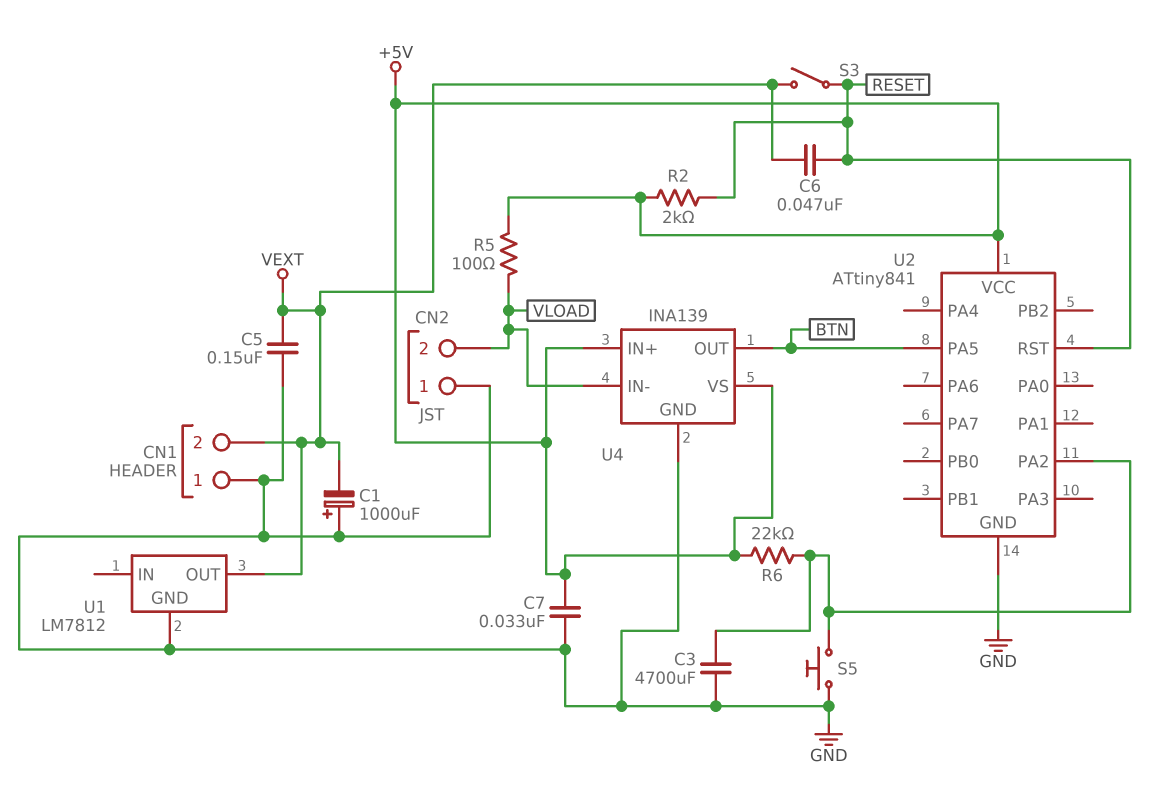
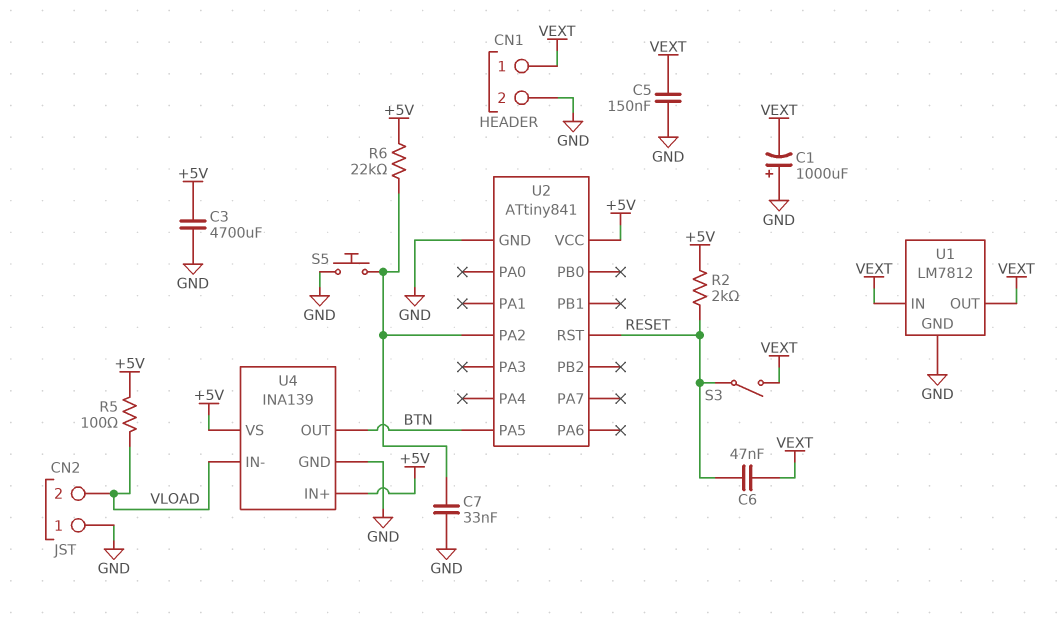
C3: 4700uF (GND, U2/PA2) -> 4700uF (+5V, GND)
C7: 33nF (+5V, GND) -> 33nF (GND, U2/PA2)
CN1 pin 1: GND -> VEXT
CN1 pin 2: VEXT -> GND
U1 pin IN: none -> VEXT

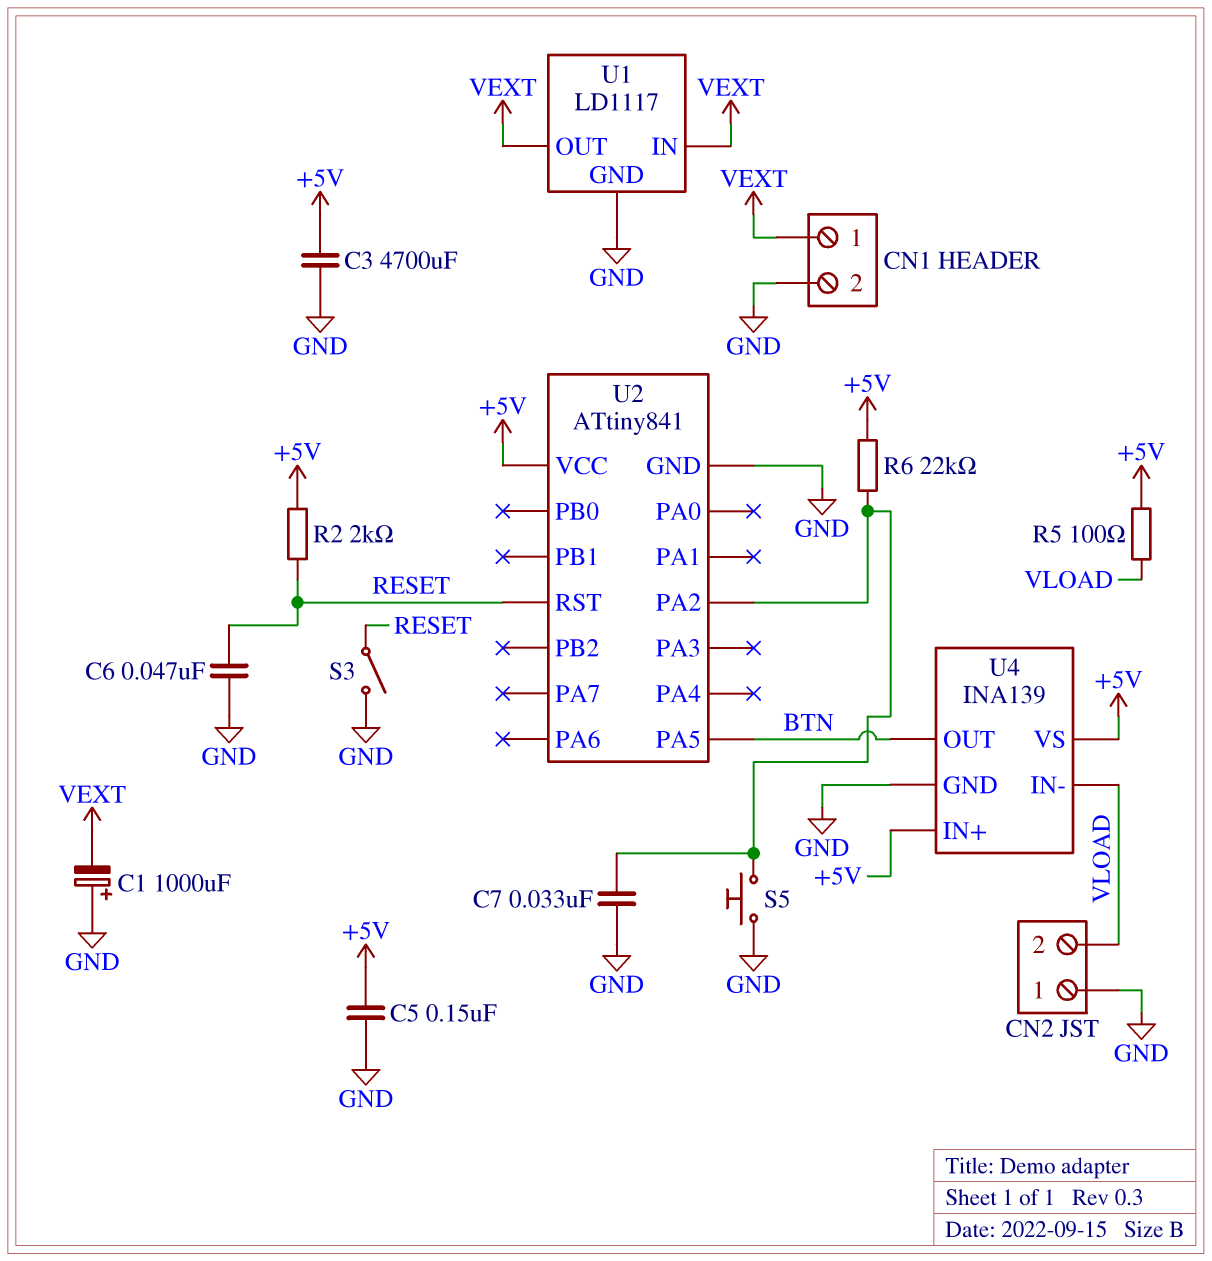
C5: 150nF (GND, VEXT) -> 150nF (+5V, GND)
C6: 47nF (RESET, VEXT) -> 47nF (GND, RESET)
S3: switch (RESET, VEXT) -> switch (GND, RESET)
U1: LM7812 -> LD1117

